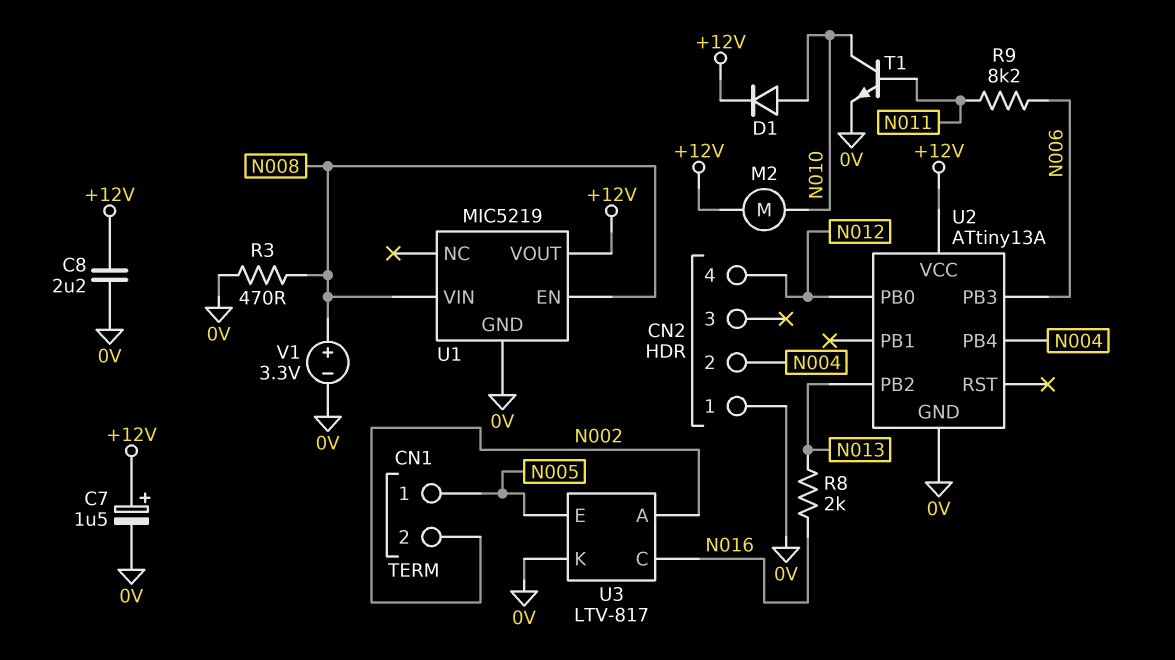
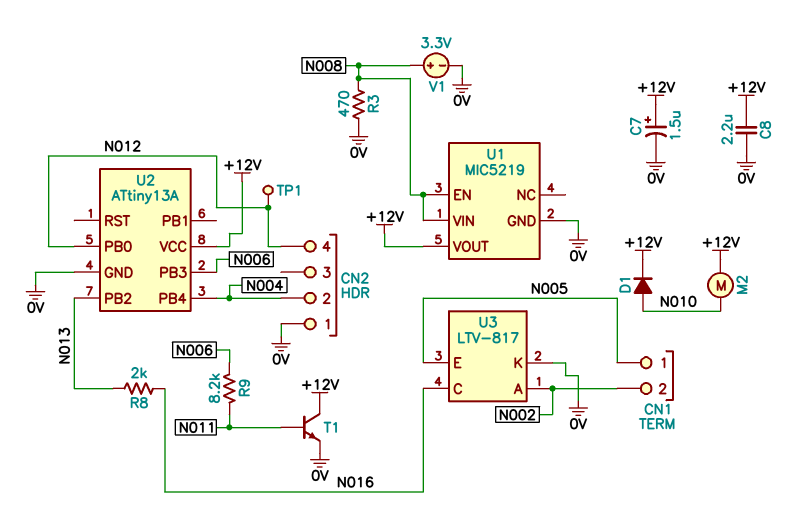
T1: NPN (B N011, C N010, E 0V) -> NPN (B N011, C +12V, E 0V)
TP1: none -> test point (N012)

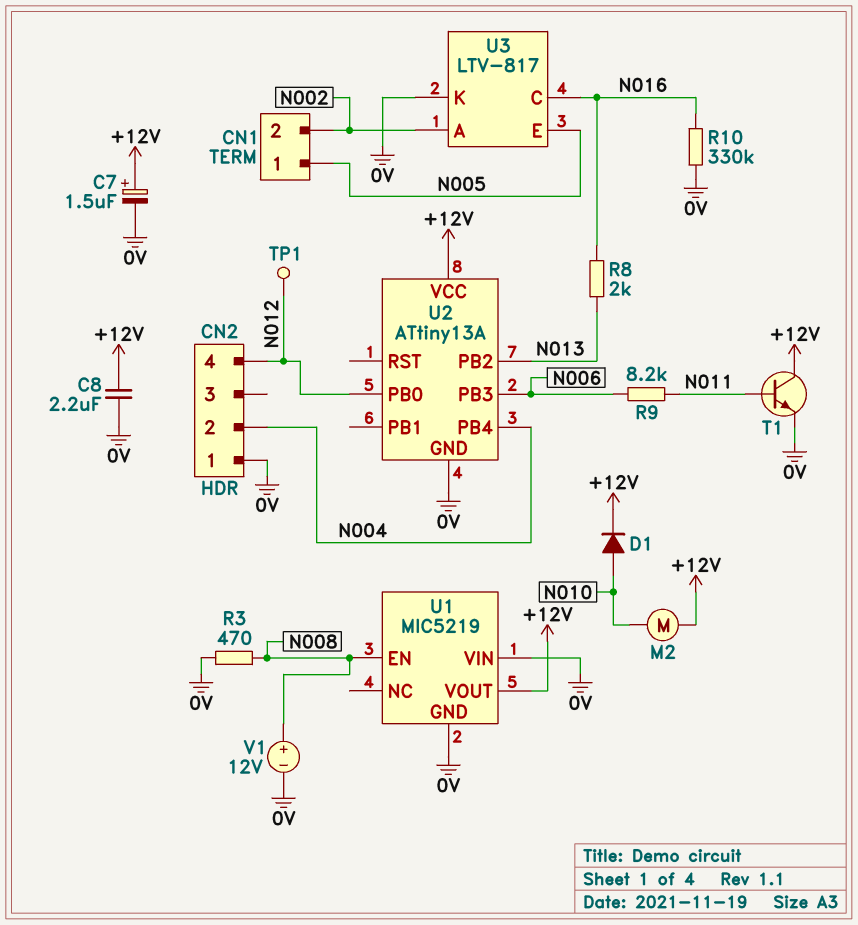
R10: none -> 330k (0V, N016)
U1 pin VIN: N008 -> 0V
V1: 3.3V (plus N008, minus 0V) -> 12V (plus N008, minus 0V)

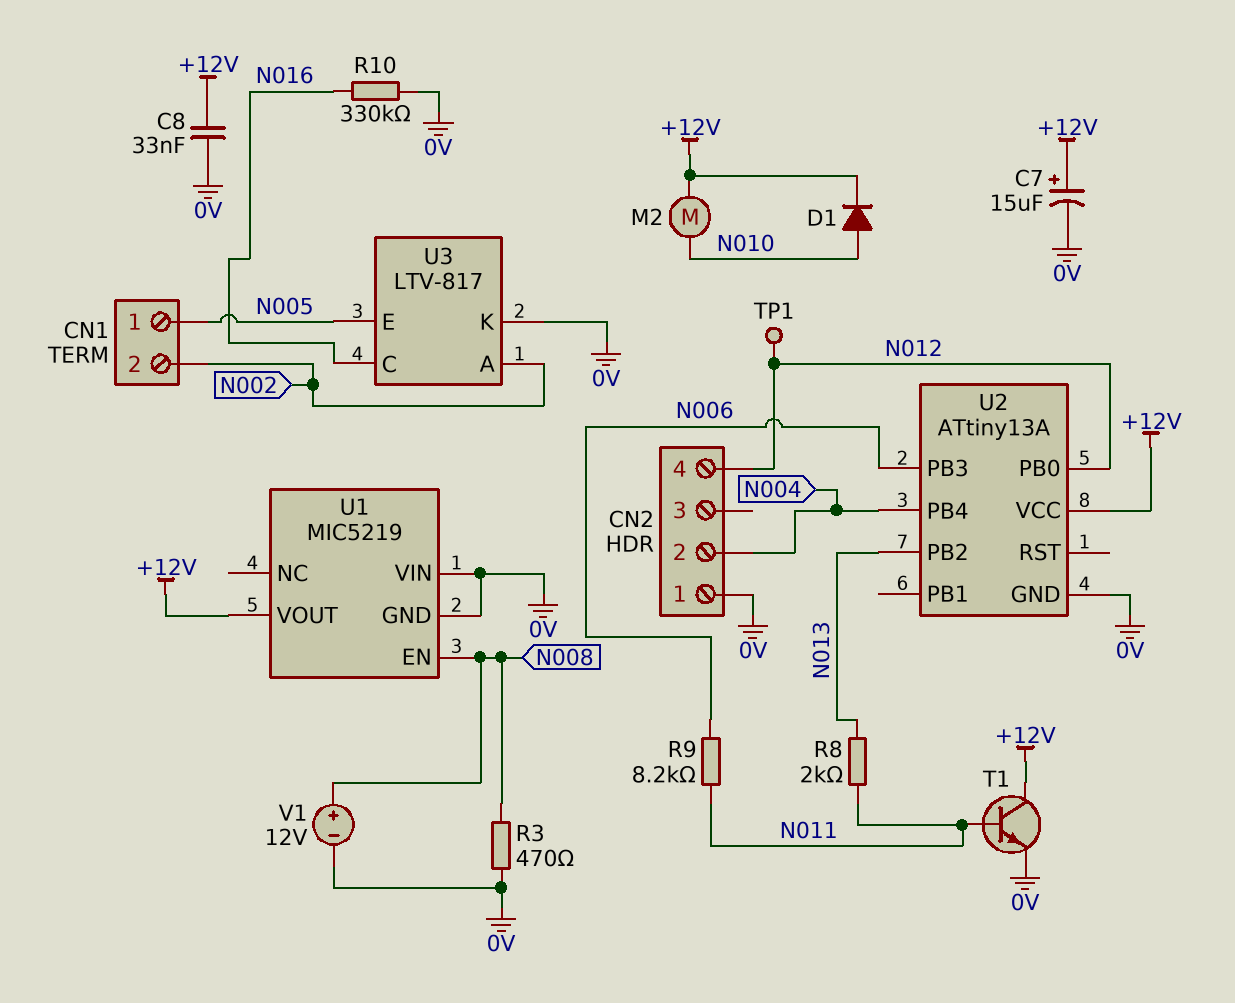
C7: 1.5uF (plus +12V, minus 0V) -> 15uF (plus +12V, minus 0V)
C8: 2.2uF (+12V, 0V) -> 33nF (+12V, 0V)
R8: 2k (N013, N016) -> 2k (N011, N013)

